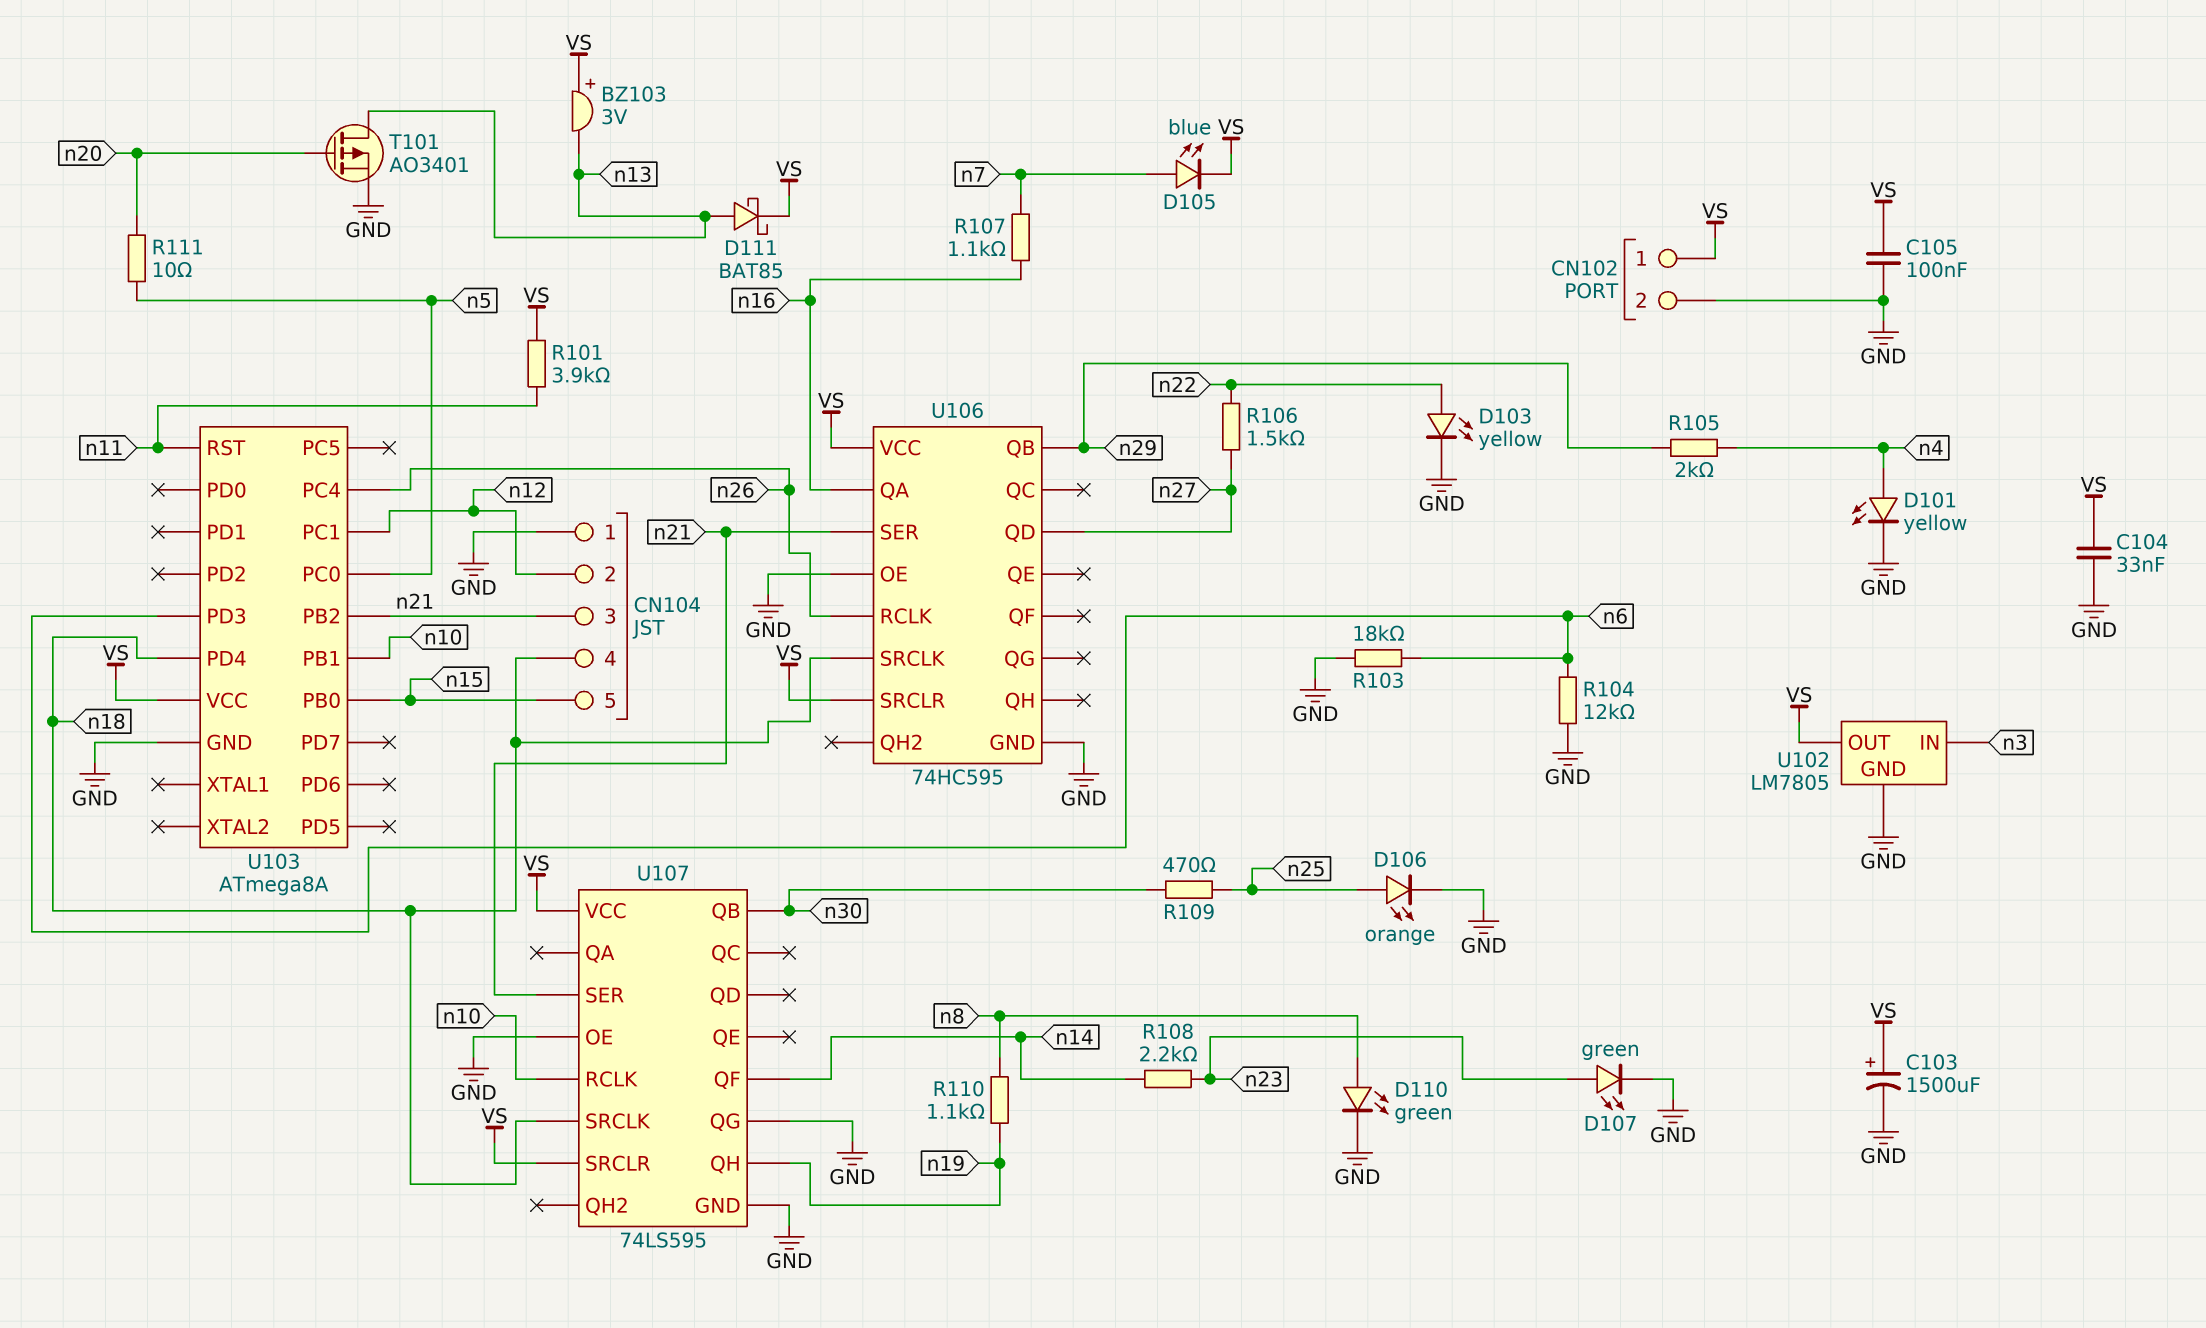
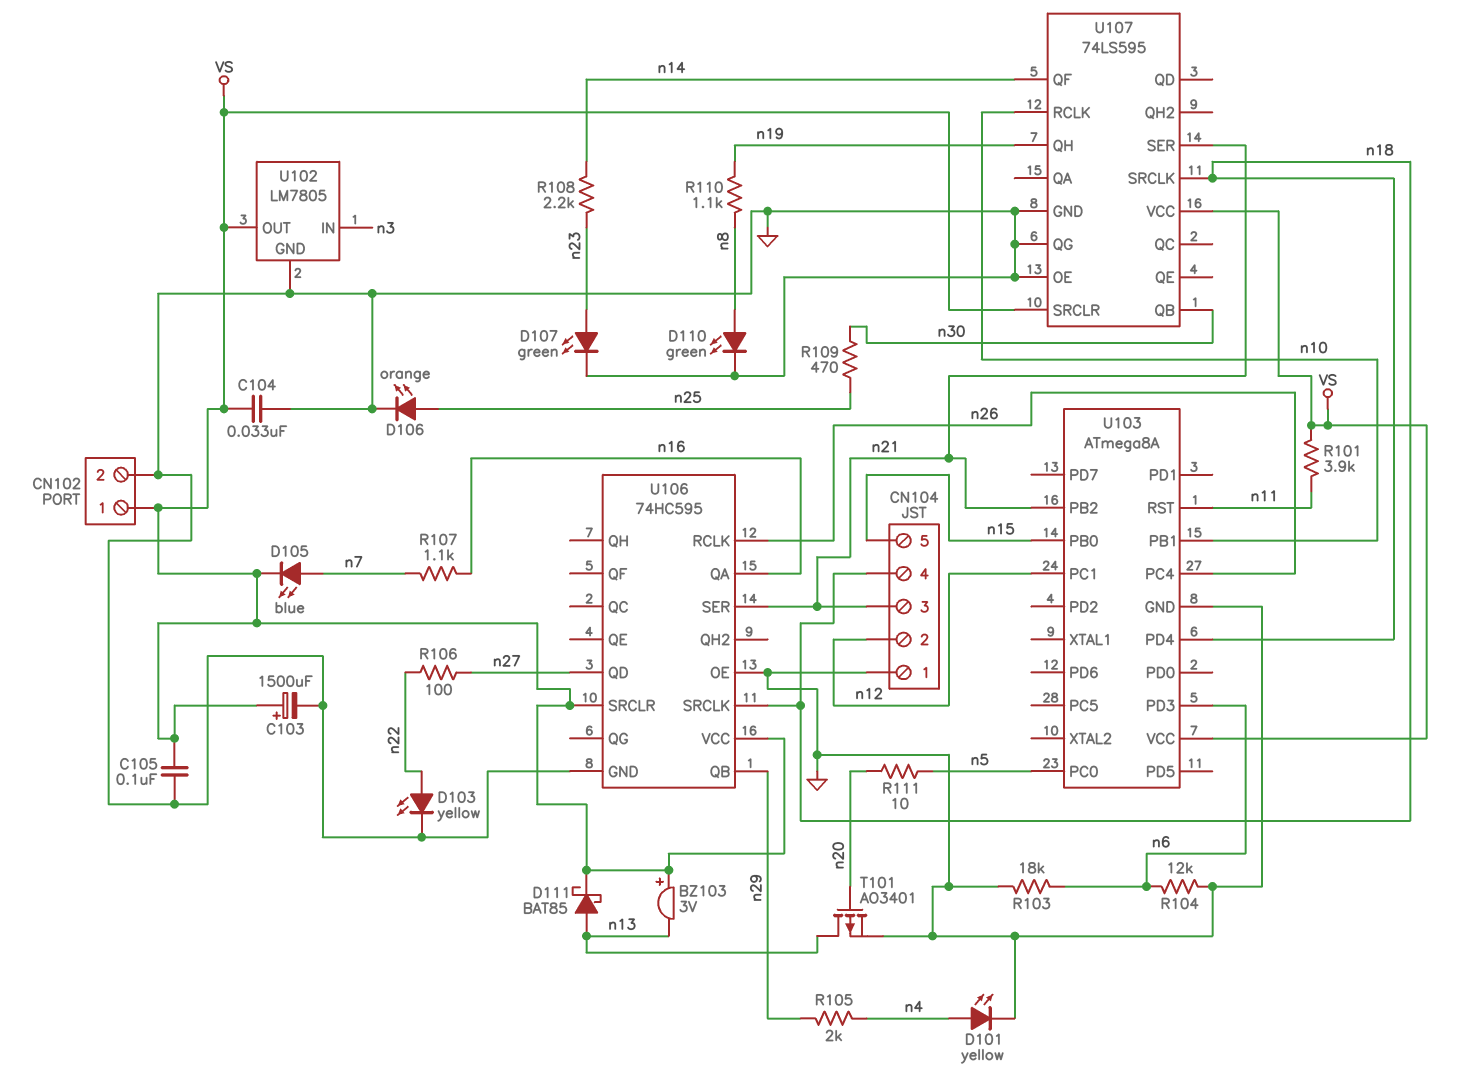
R106: 1.5k (n22, n27) -> 100 (n22, n27)

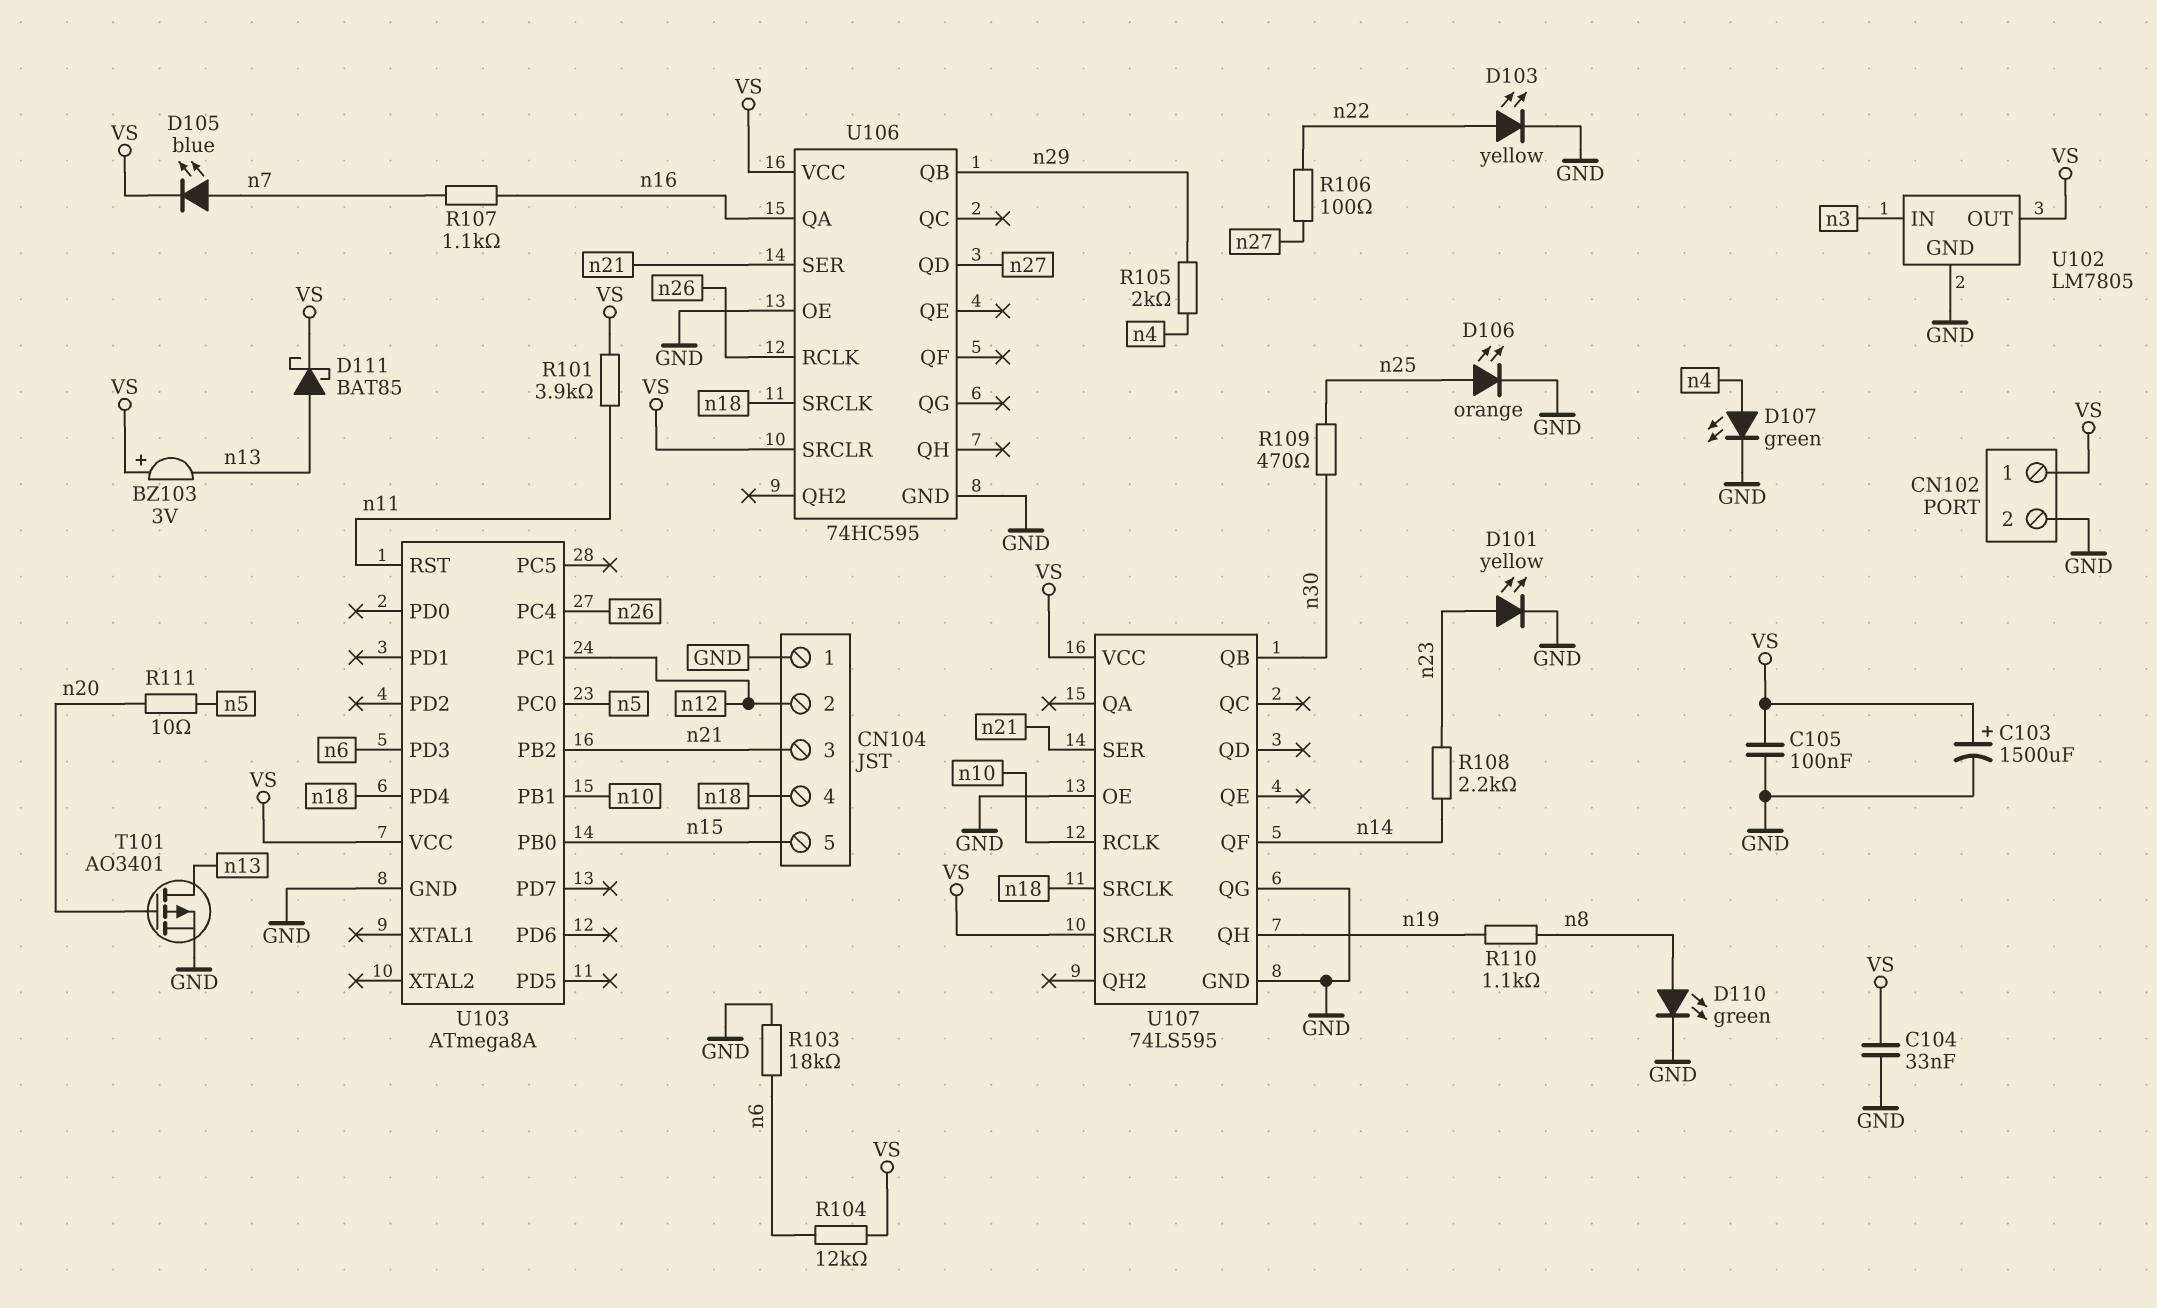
D101: LED yellow (A n4, K GND) -> LED yellow (A n23, K GND)
D107: LED green (A n23, K GND) -> LED green (A n4, K GND)
R104: 12k (GND, n6) -> 12k (VS, n6)

